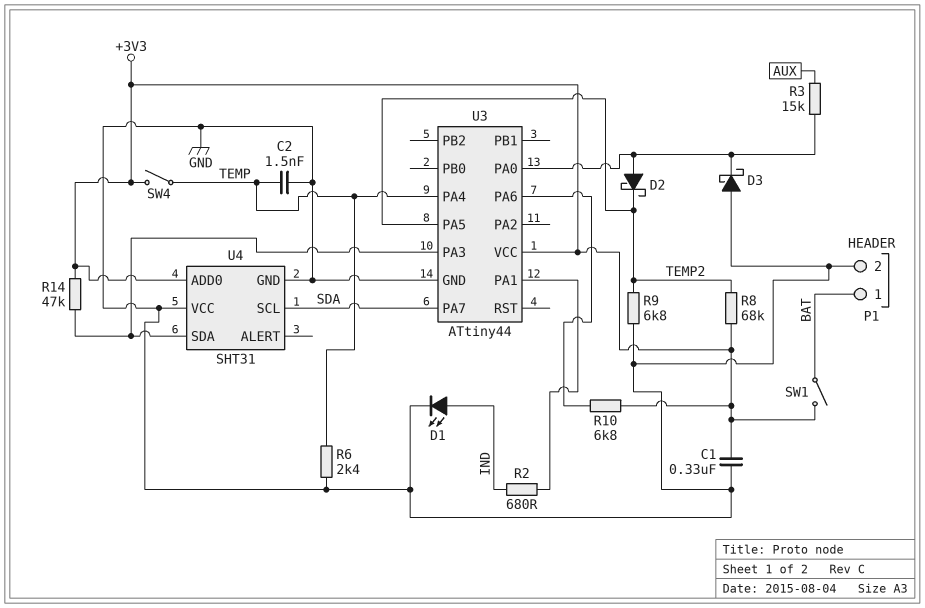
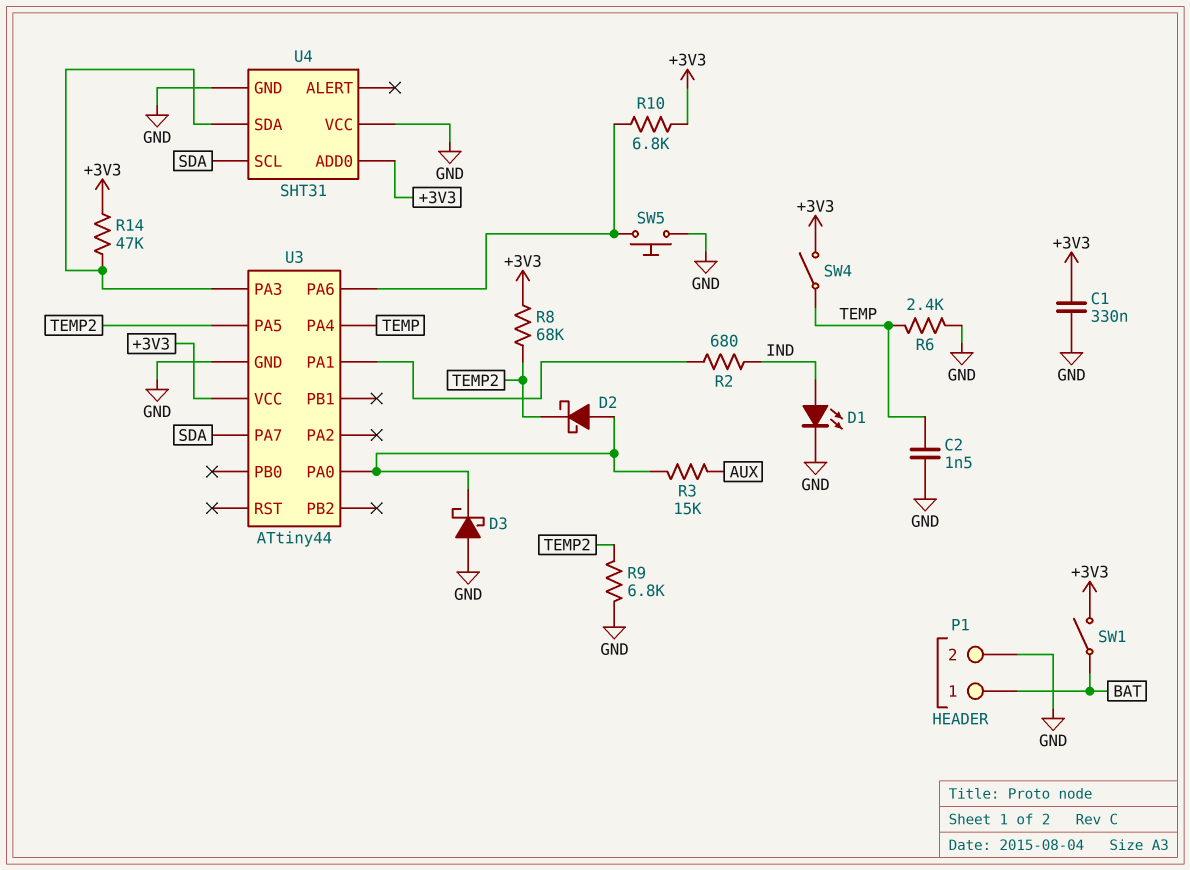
SW5: none -> button (GND, U3/PA6)

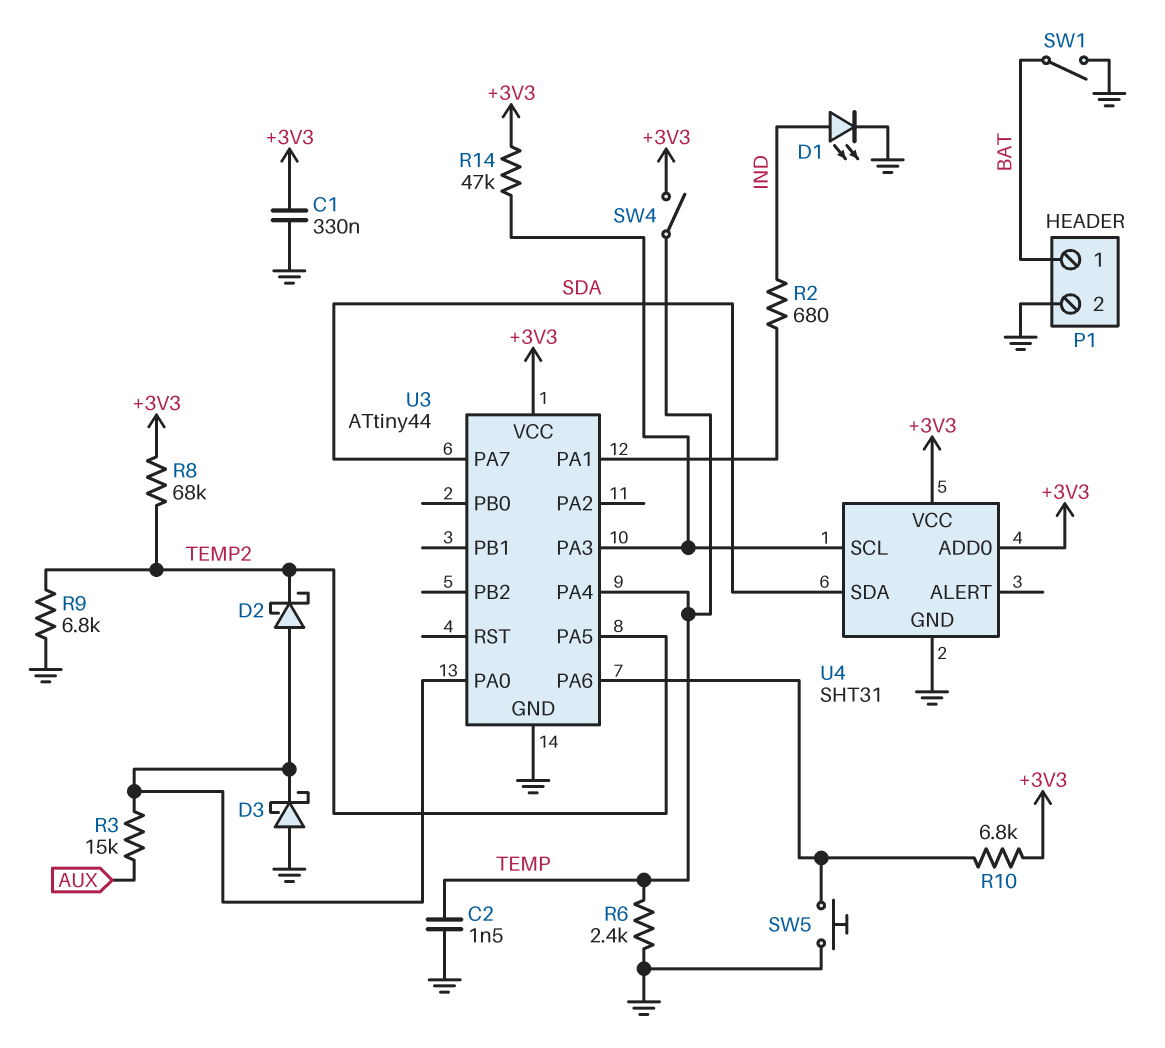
SW1: switch (+3V3, BAT) -> switch (BAT, GND)
U4 pin SCL: SDA -> U3/PA3
U4 pin SDA: U3/PA3 -> SDA
U4 pin VCC: GND -> +3V3

